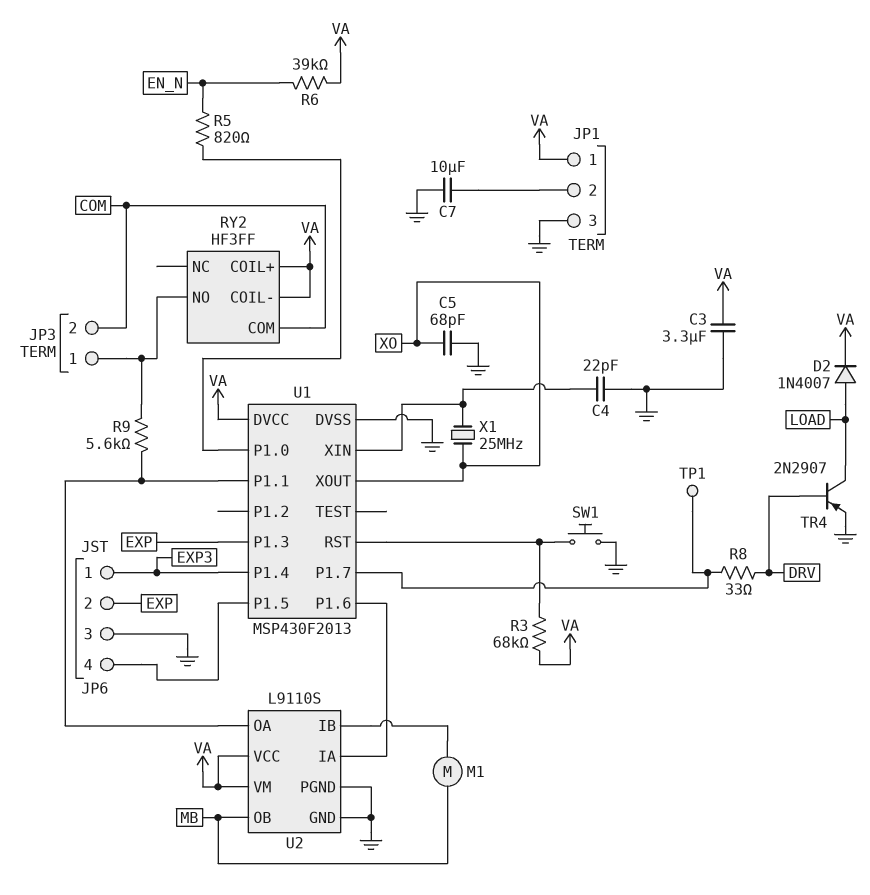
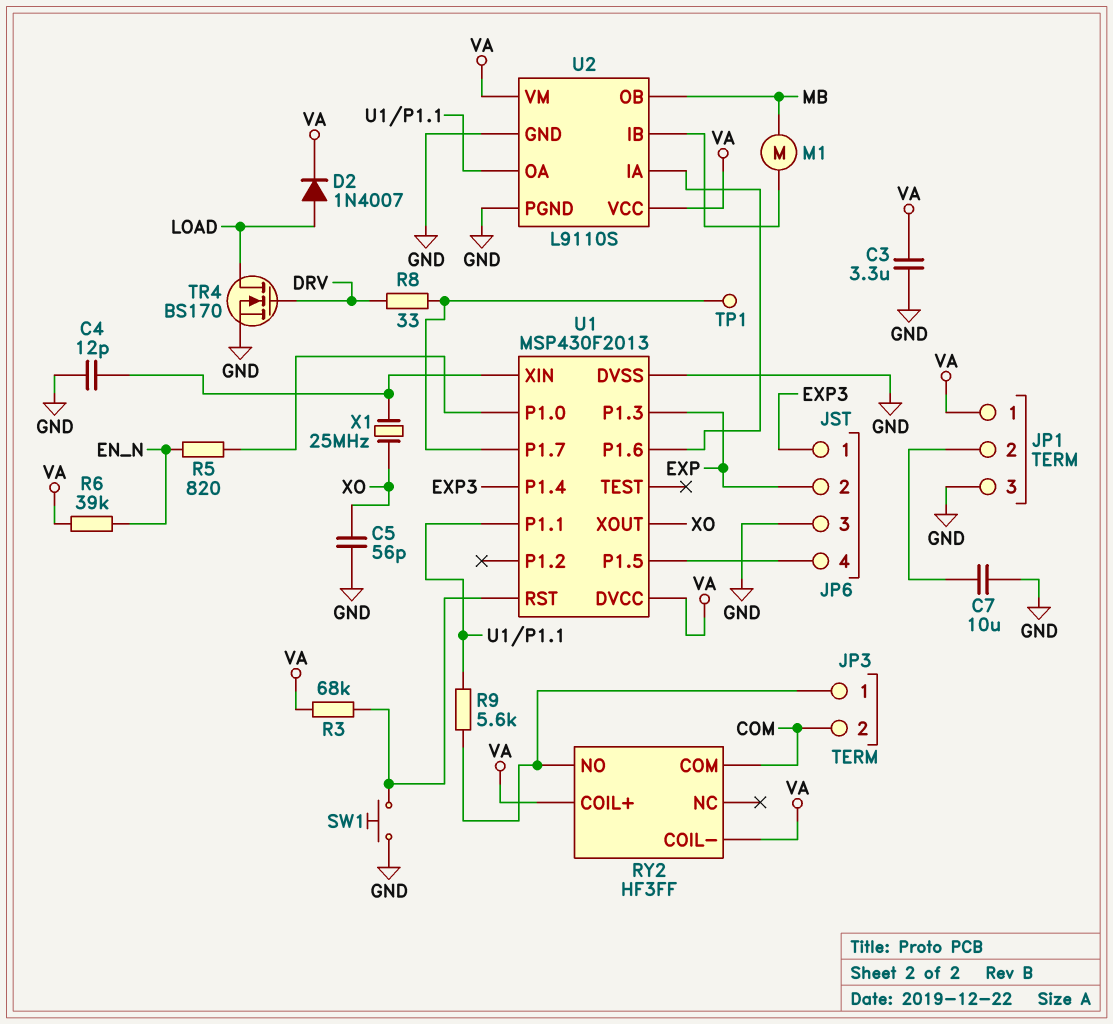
C4: 22pF (GND, U1/XIN) -> 12pF (GND, U1/XIN)
C5: 68pF (GND, XO) -> 56pF (GND, XO)
TR4: PNP 2N2907 (B DRV, C LOAD, E GND) -> NMOS BS170 (G DRV, D LOAD, S GND)

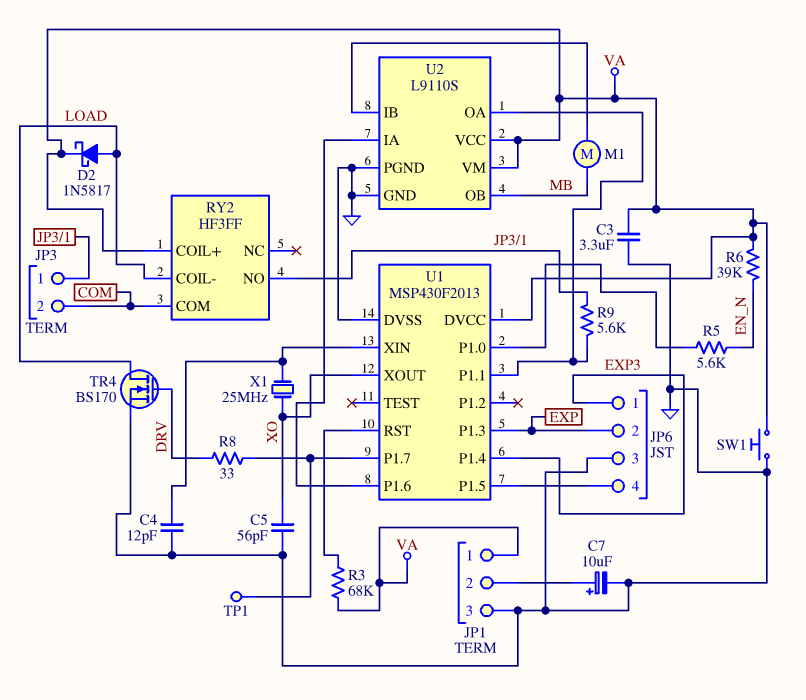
C7: 10uF (GND, JP1/2) -> 10uF (plus JP1/2, minus GND)
D2: diode 1N4007 (A LOAD, K VA) -> schottky 1N5817 (A LOAD, K VA)
R5: 820 (EN_N, U1/P1.0) -> 5.6k (EN_N, U1/P1.0)
RY2 pin COIL-: VA -> LOAD
SW1: button (GND, U1/RST) -> button (GND, VA)

